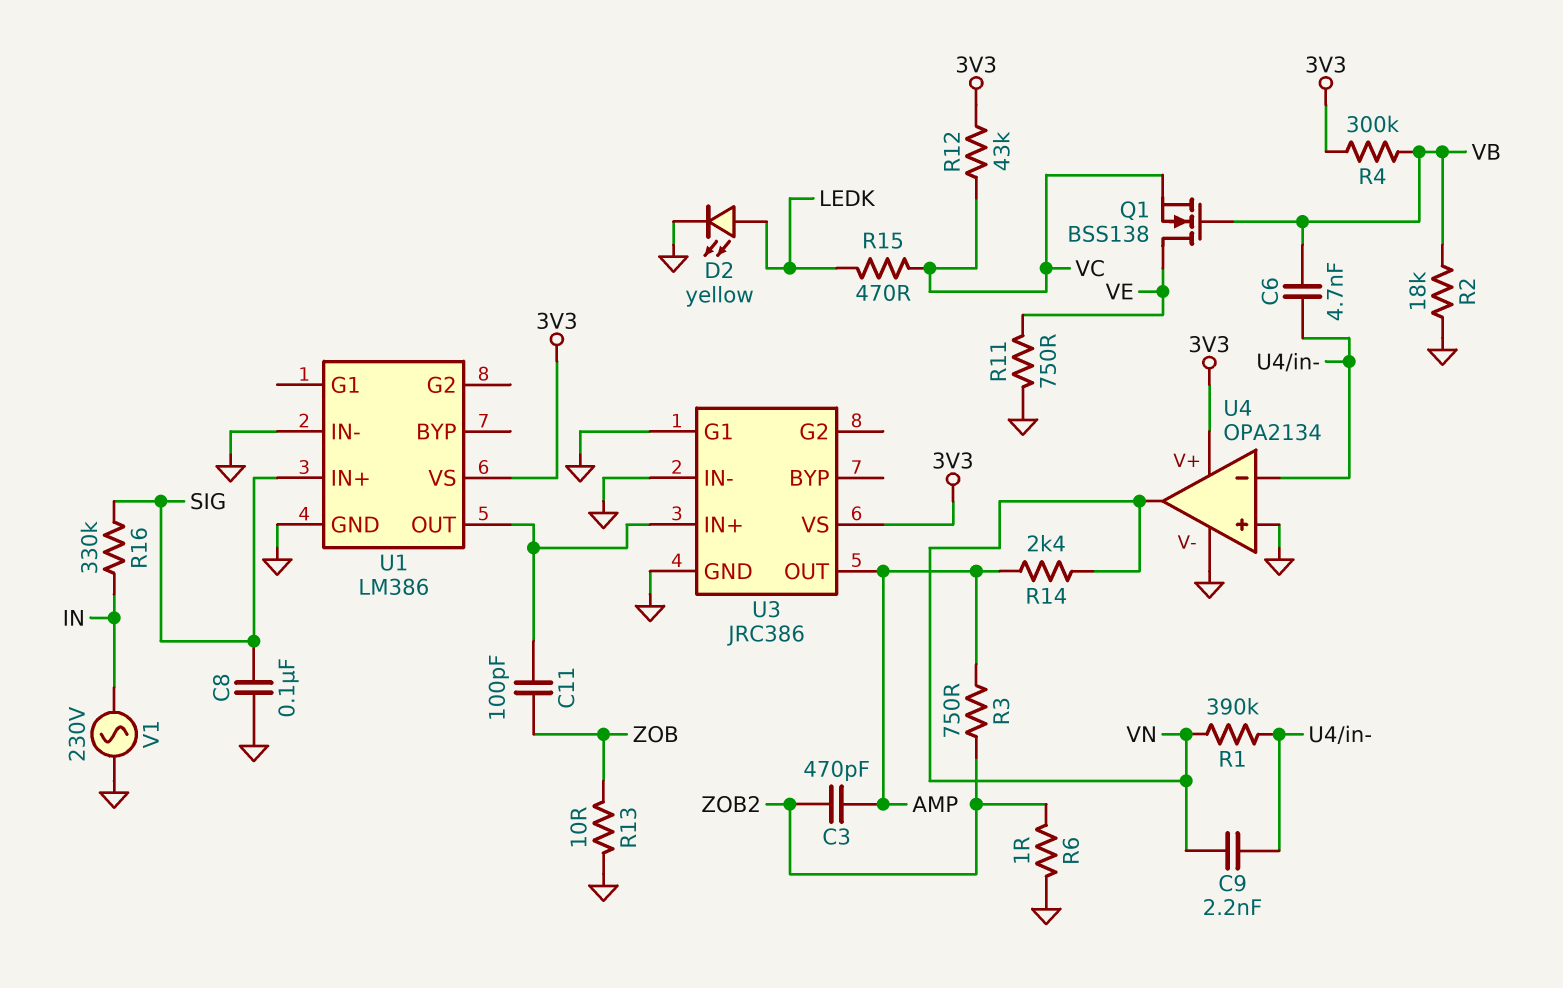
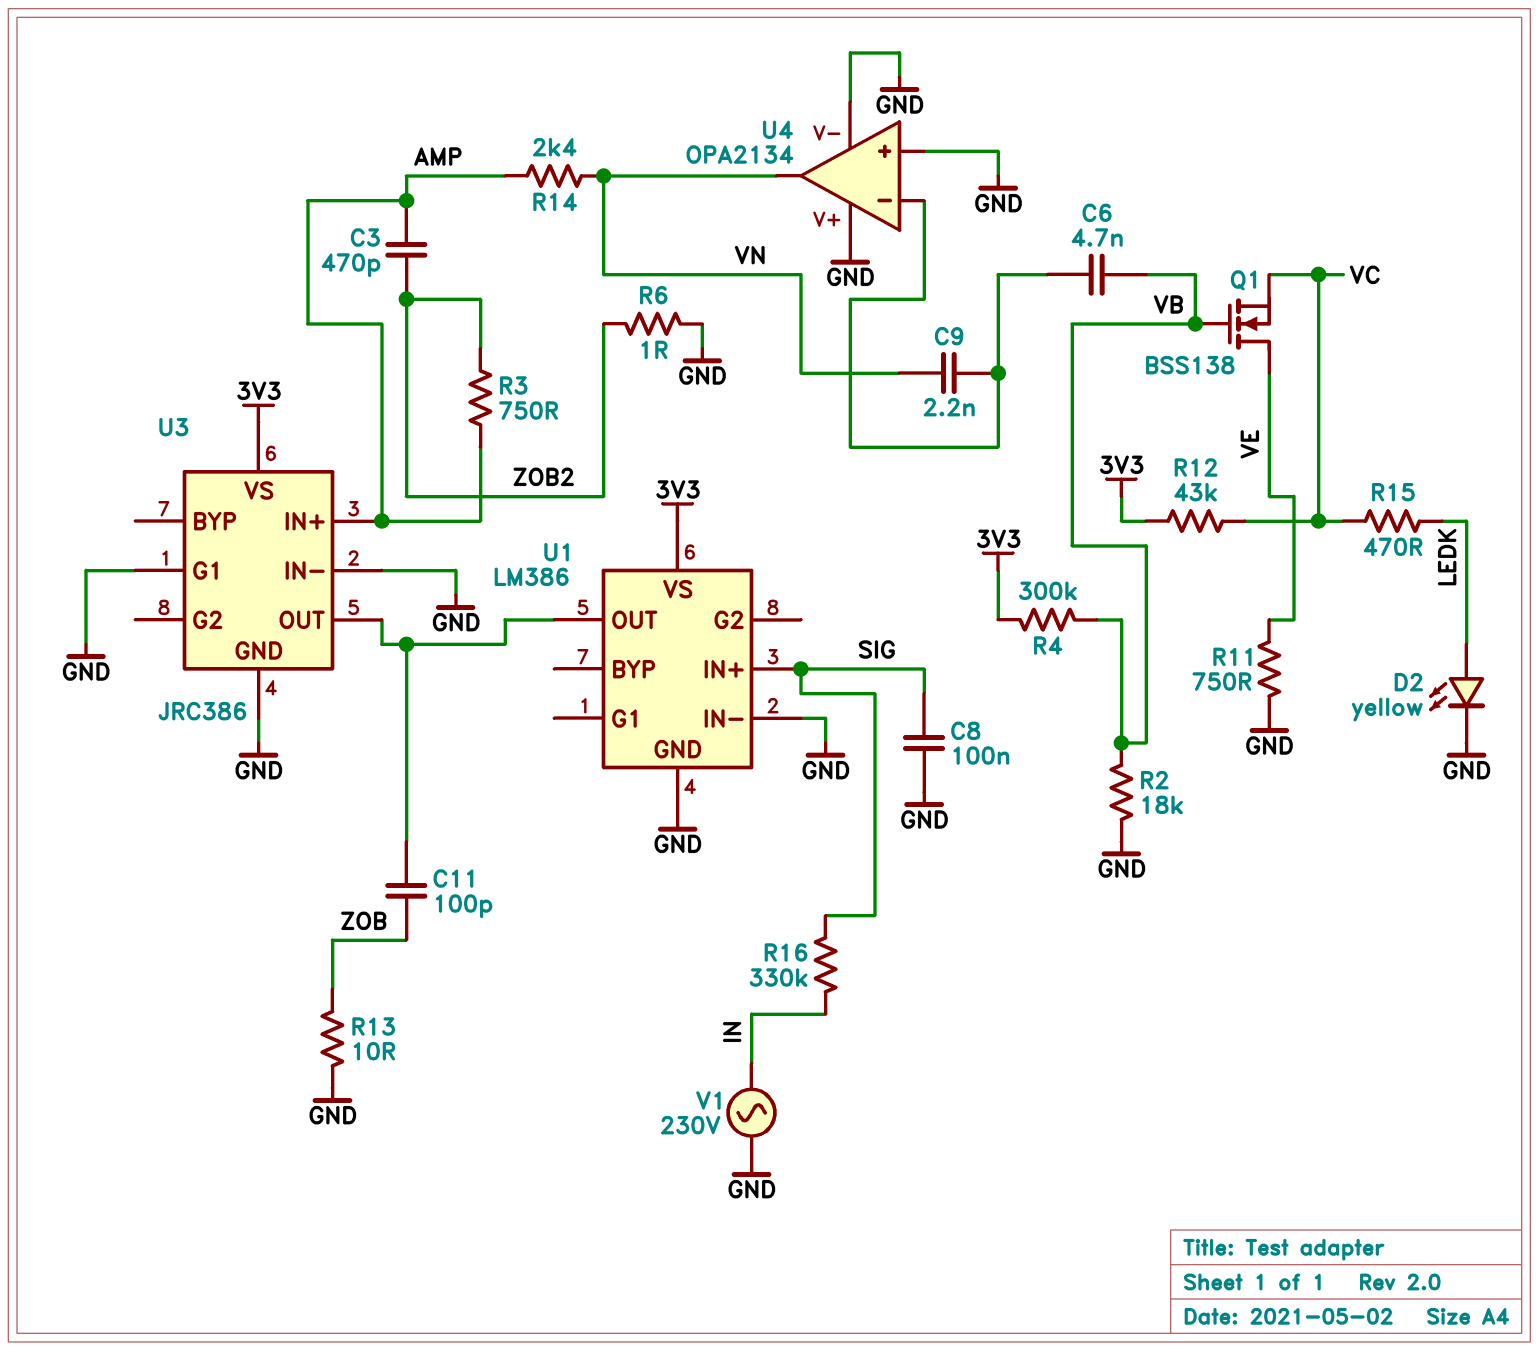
R1: 390k (U4/in-, VN) -> none
U3 pin IN+: U1/OUT -> AMP
U3 pin OUT: AMP -> U1/OUT
U4 pin V+: 3V3 -> GND

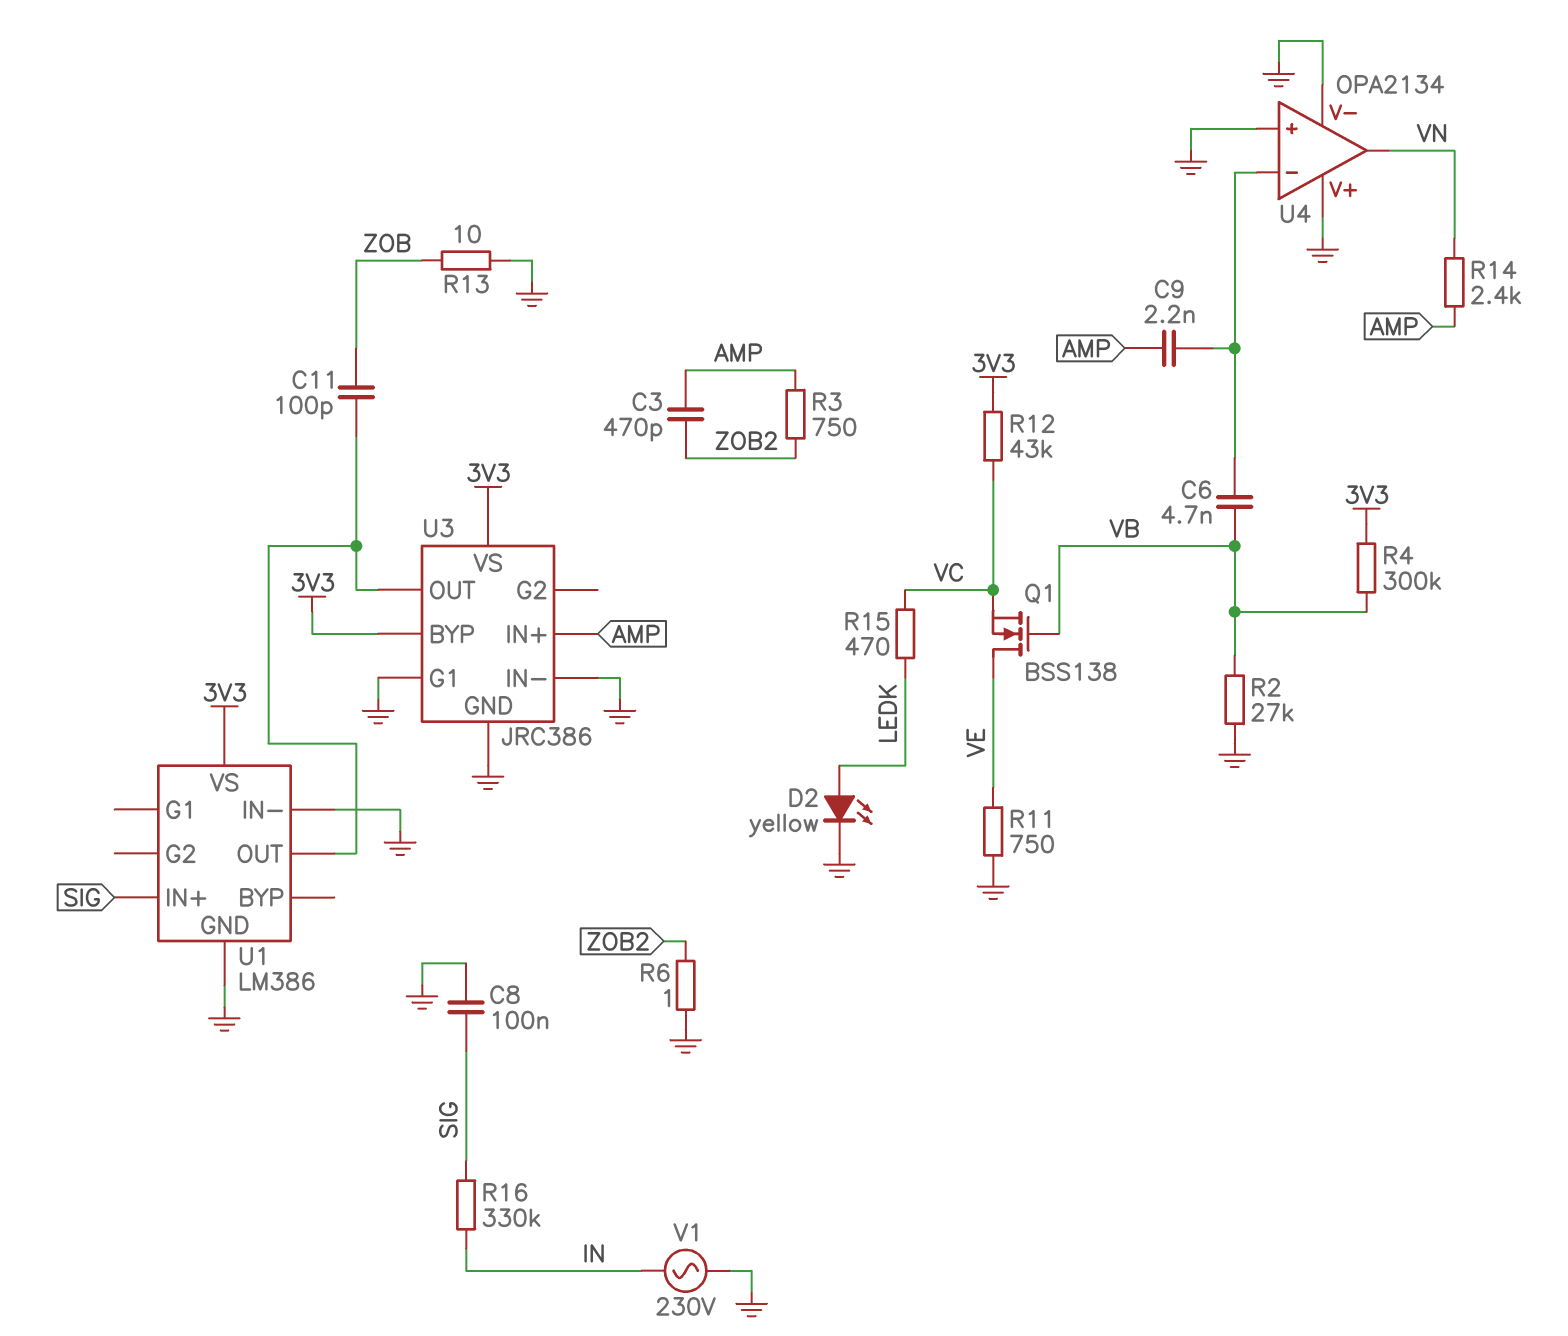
C9: 2.2nF (U4/in-, VN) -> 2.2nF (AMP, U4/in-)
R2: 18k (GND, VB) -> 27k (GND, VB)
U3 pin BYP: none -> 3V3

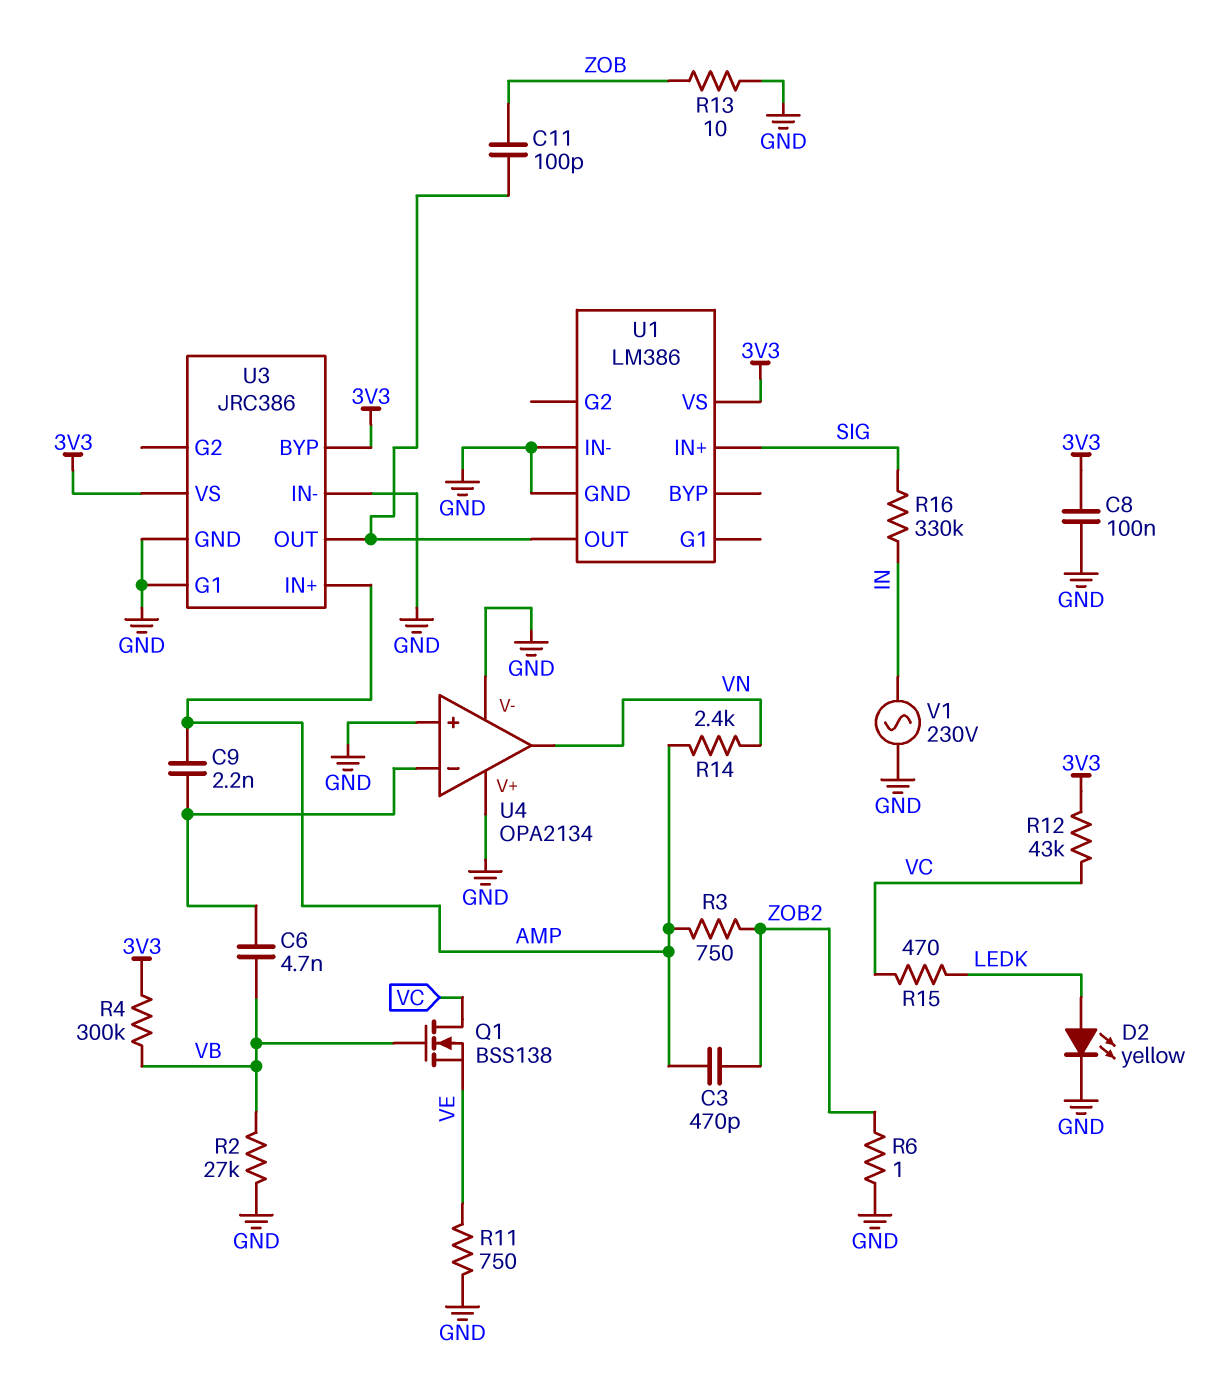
C8: 100nF (GND, SIG) -> 100nF (3V3, GND)
Q1: NMOS BSS138 (G VB, D VE, S VC) -> NMOS BSS138 (G VB, D VC, S VE)

